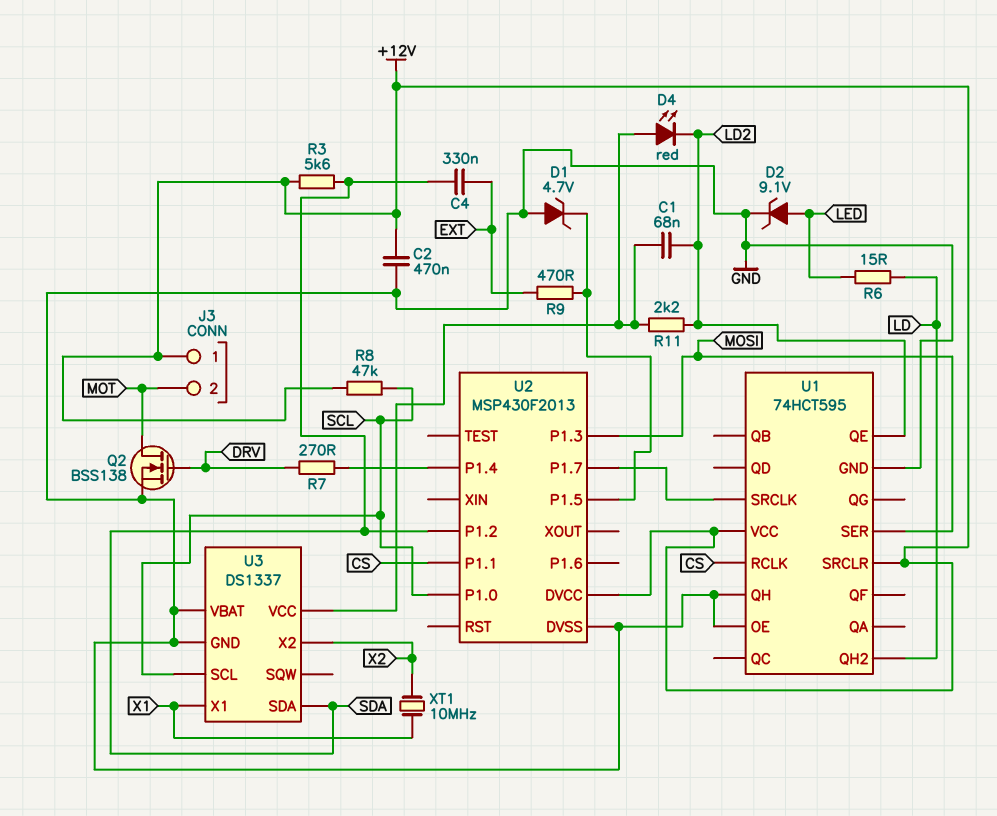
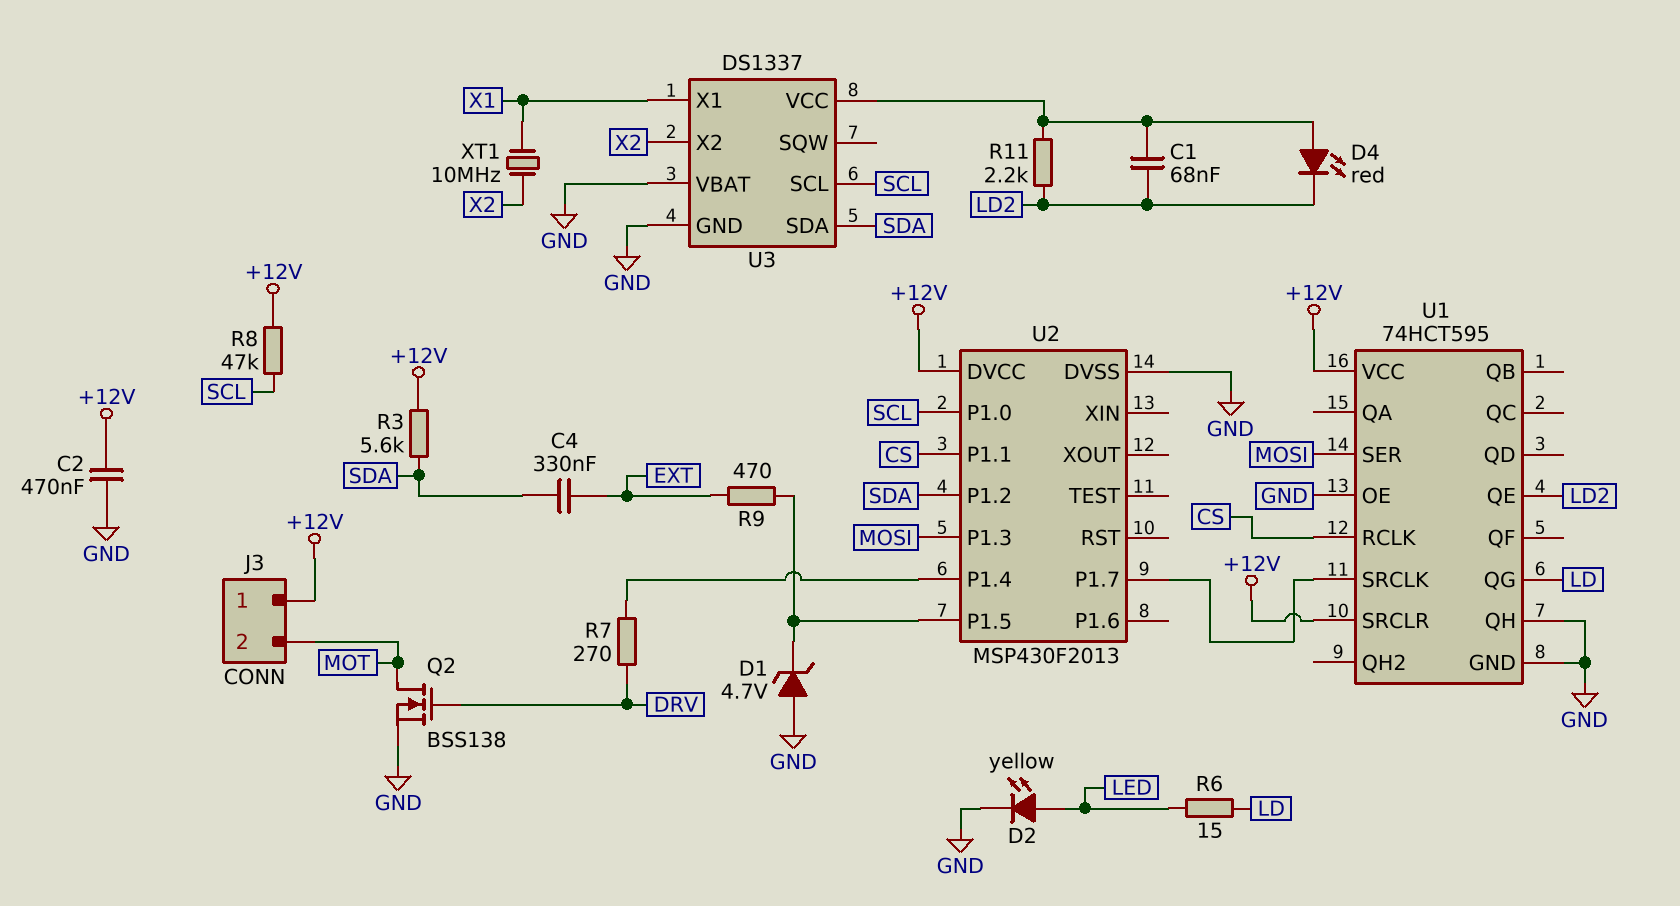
D2: zener 9.1V (A LED, K GND) -> LED yellow (A LED, K GND)
U1 pin QG: none -> LD
U1 pin QH2: LD -> none

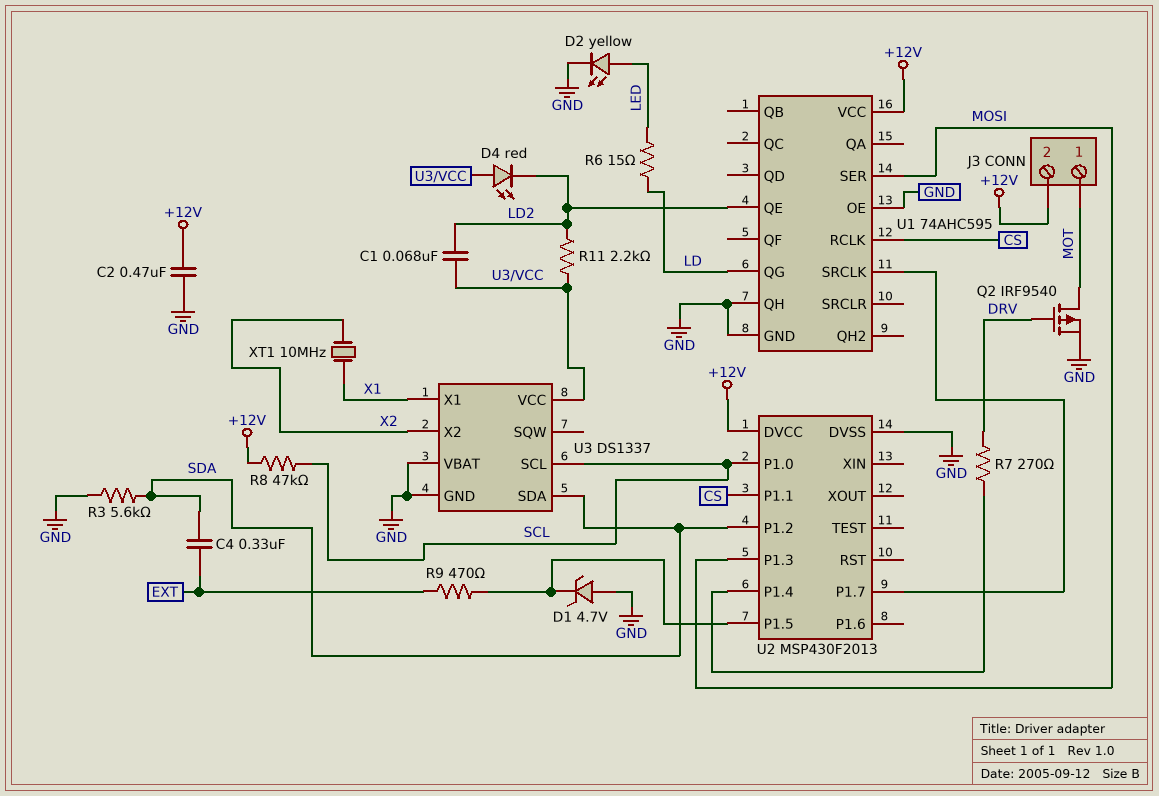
J3 pin 1: +12V -> MOT
J3 pin 2: MOT -> +12V
Q2: NMOS BSS138 (G DRV, D MOT, S GND) -> PMOS IRF9540 (G DRV, D MOT, S GND)
R3: 5.6k (+12V, SDA) -> 5.6k (GND, SDA)
U1: 74HCT595 -> 74AHC595
U1 pin SRCLR: +12V -> none

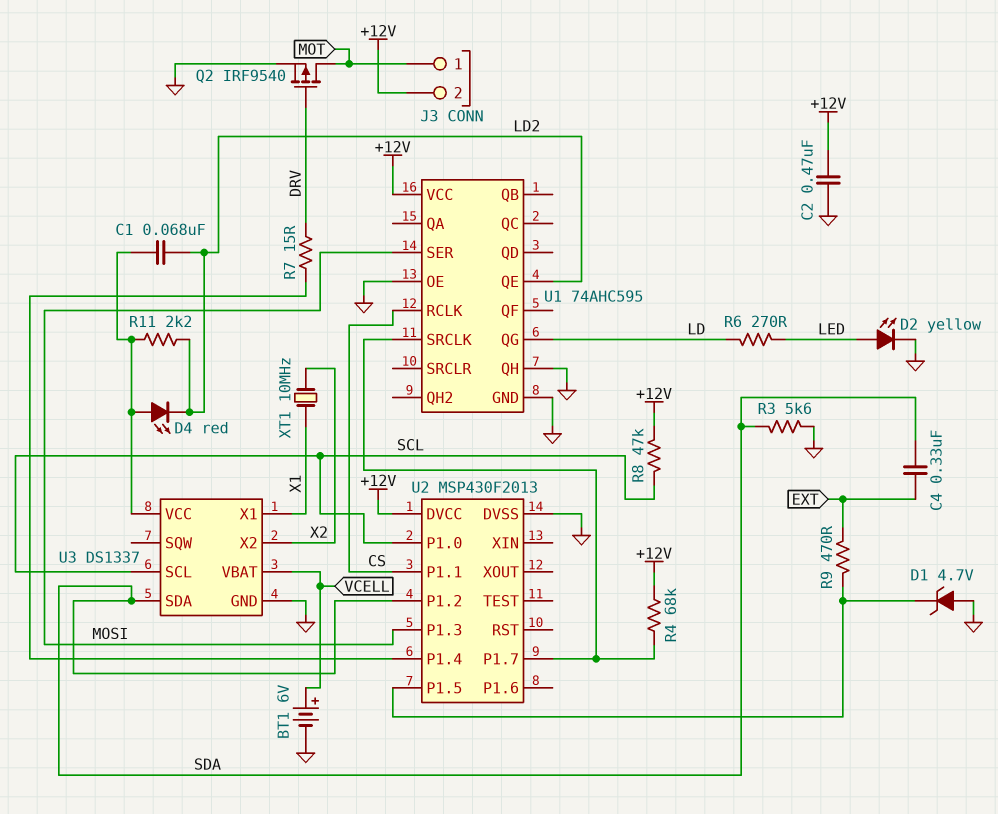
BT1: none -> 6V (plus VCELL, minus GND)
R4: none -> 68k (+12V, U1/SRCLK)
R6: 15 (LD, LED) -> 270 (LD, LED)
R7: 270 (DRV, U2/P1.4) -> 15 (DRV, U2/P1.4)
U3 pin VBAT: GND -> VCELL

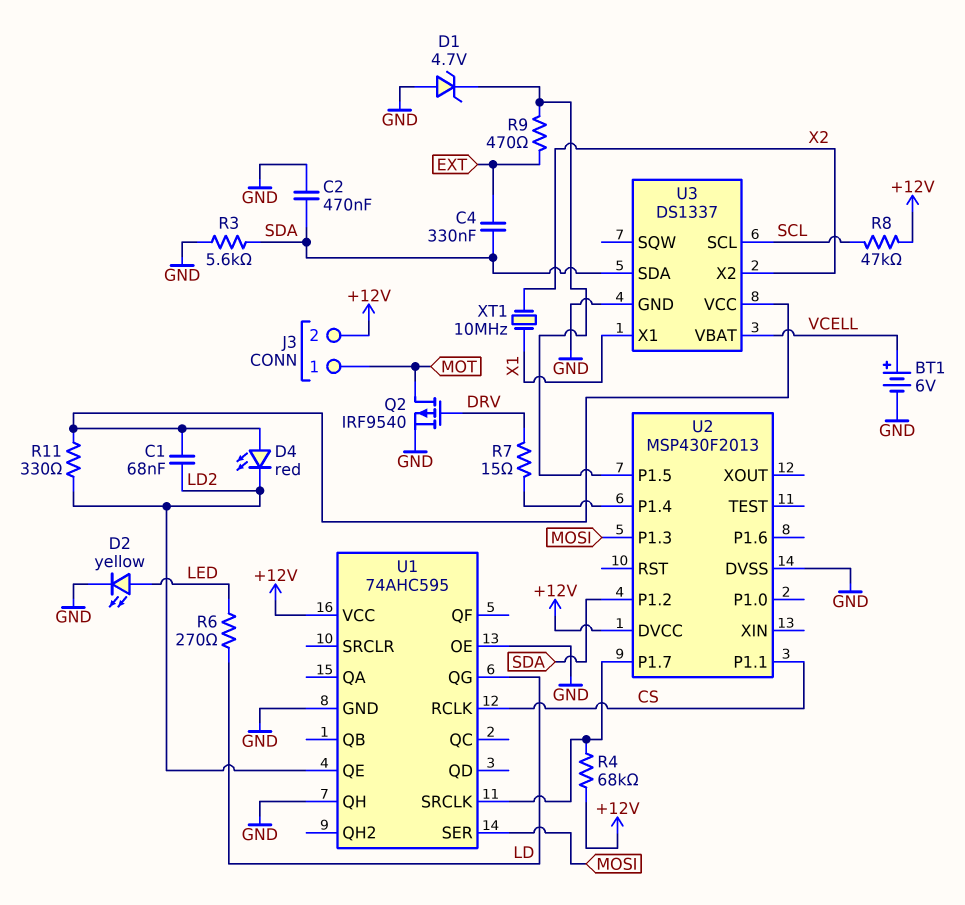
C2: 470nF (+12V, GND) -> 470nF (GND, SDA)
R11: 2.2k (LD2, U3/VCC) -> 330 (LD2, U3/VCC)
U2 pin P1.0: SCL -> none

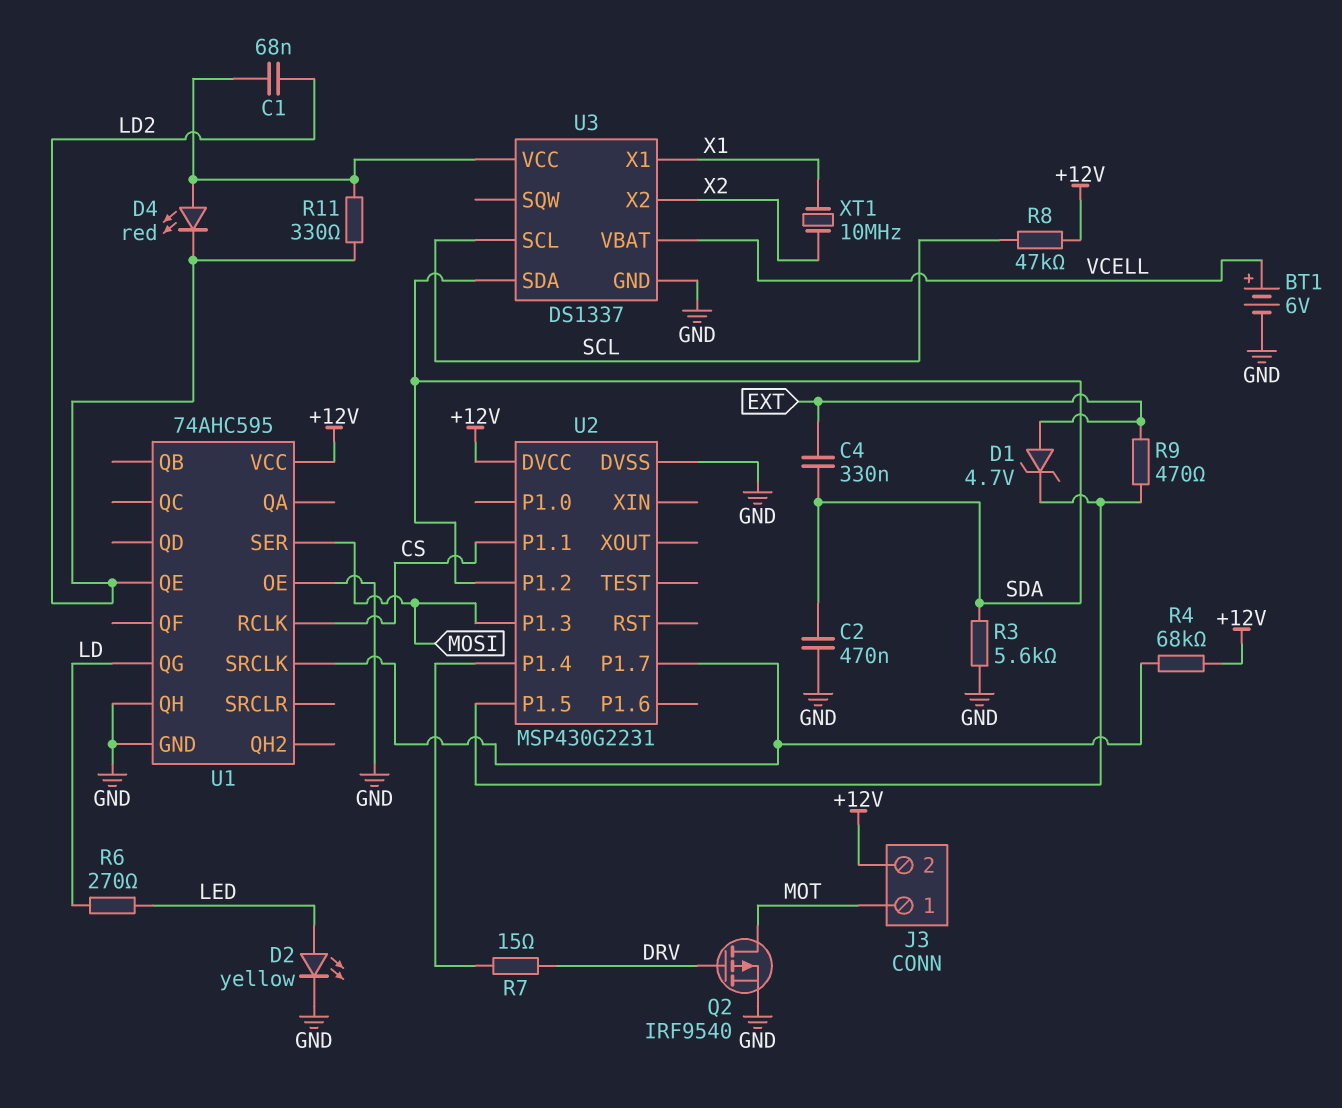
D1: zener 4.7V (A GND, K U2/P1.5) -> zener 4.7V (A EXT, K U2/P1.5)
U2: MSP430F2013 -> MSP430G2231

